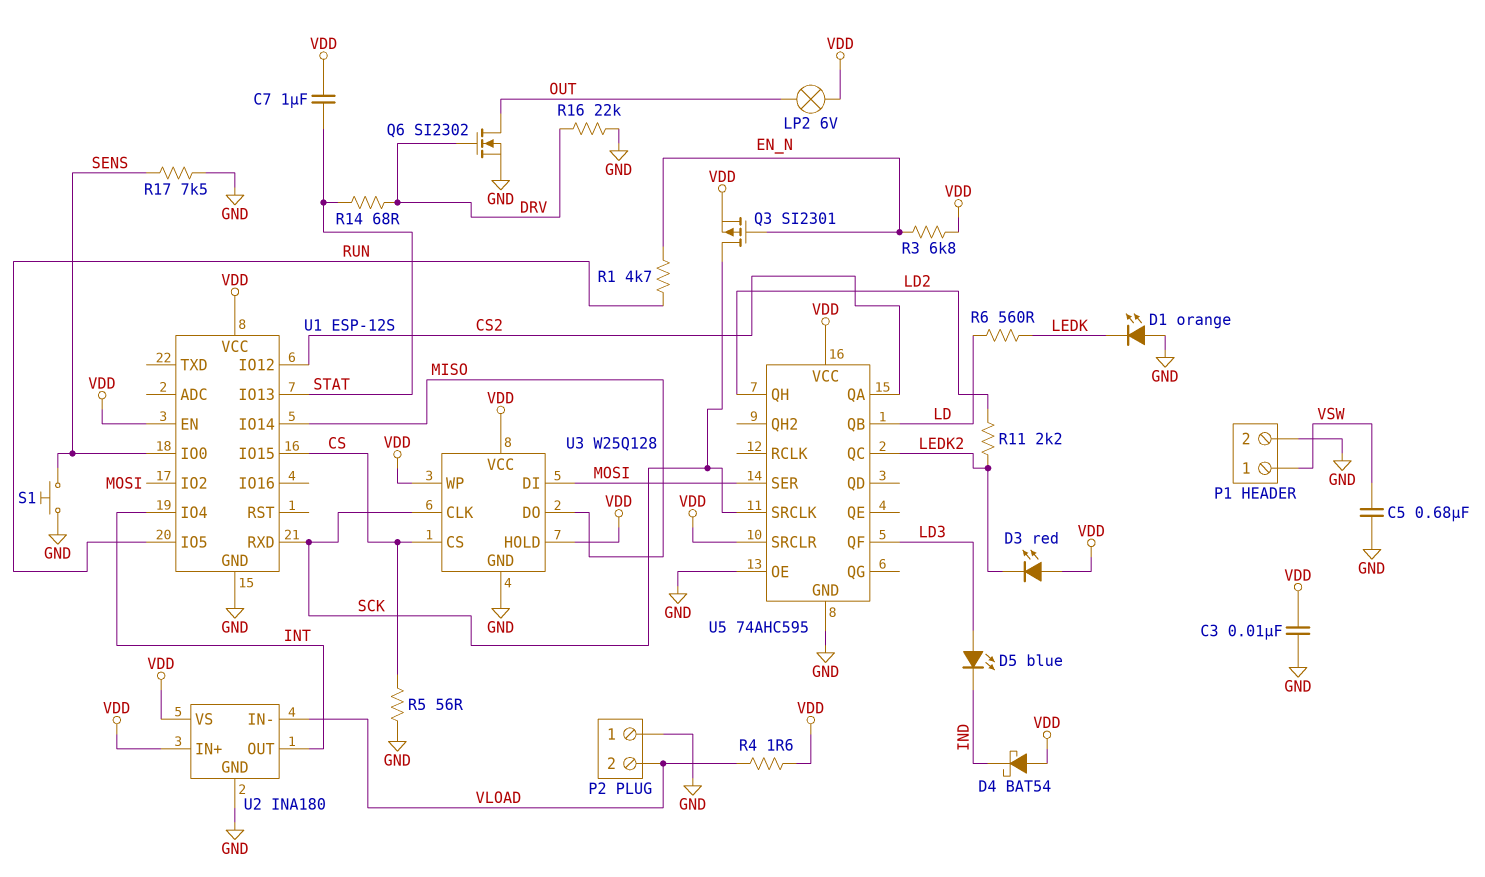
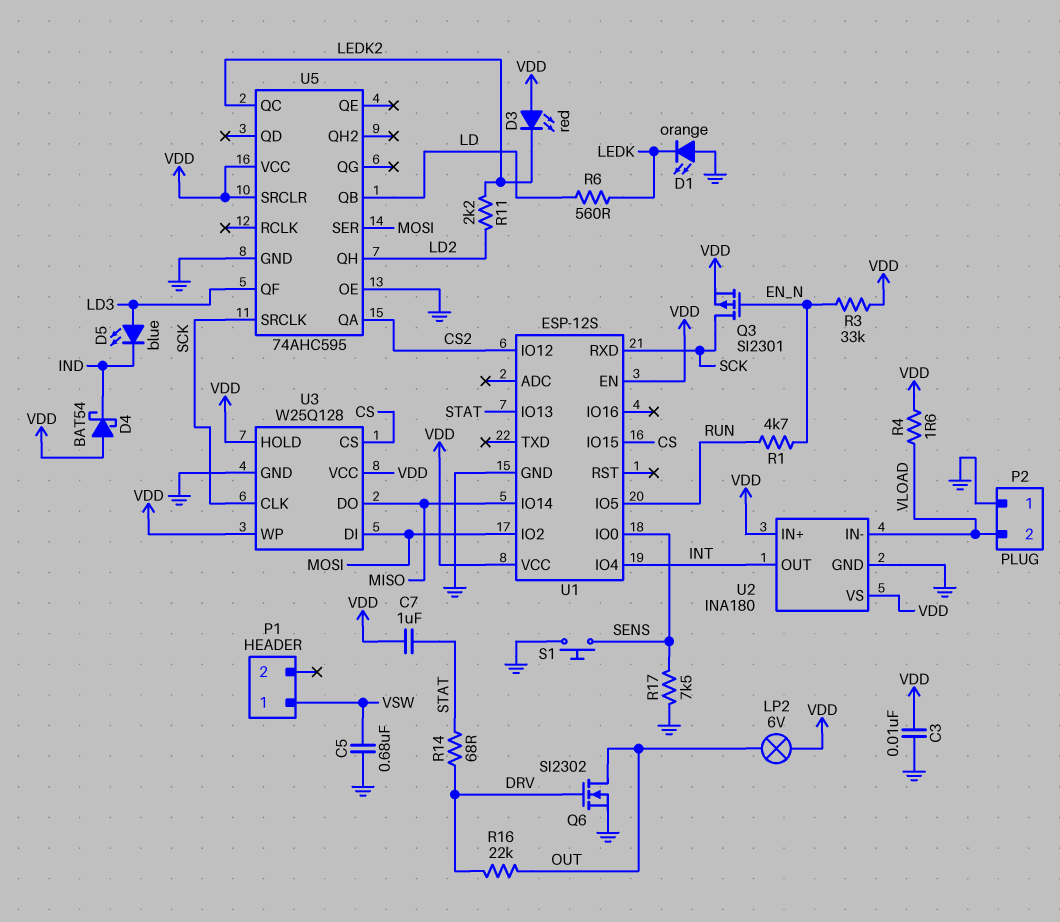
P1 pin 2: GND -> none
R3: 6.8k (EN_N, VDD) -> 33k (EN_N, VDD)
R5: 56 (CS, GND) -> none
R16: 22k (DRV, GND) -> 22k (DRV, OUT)

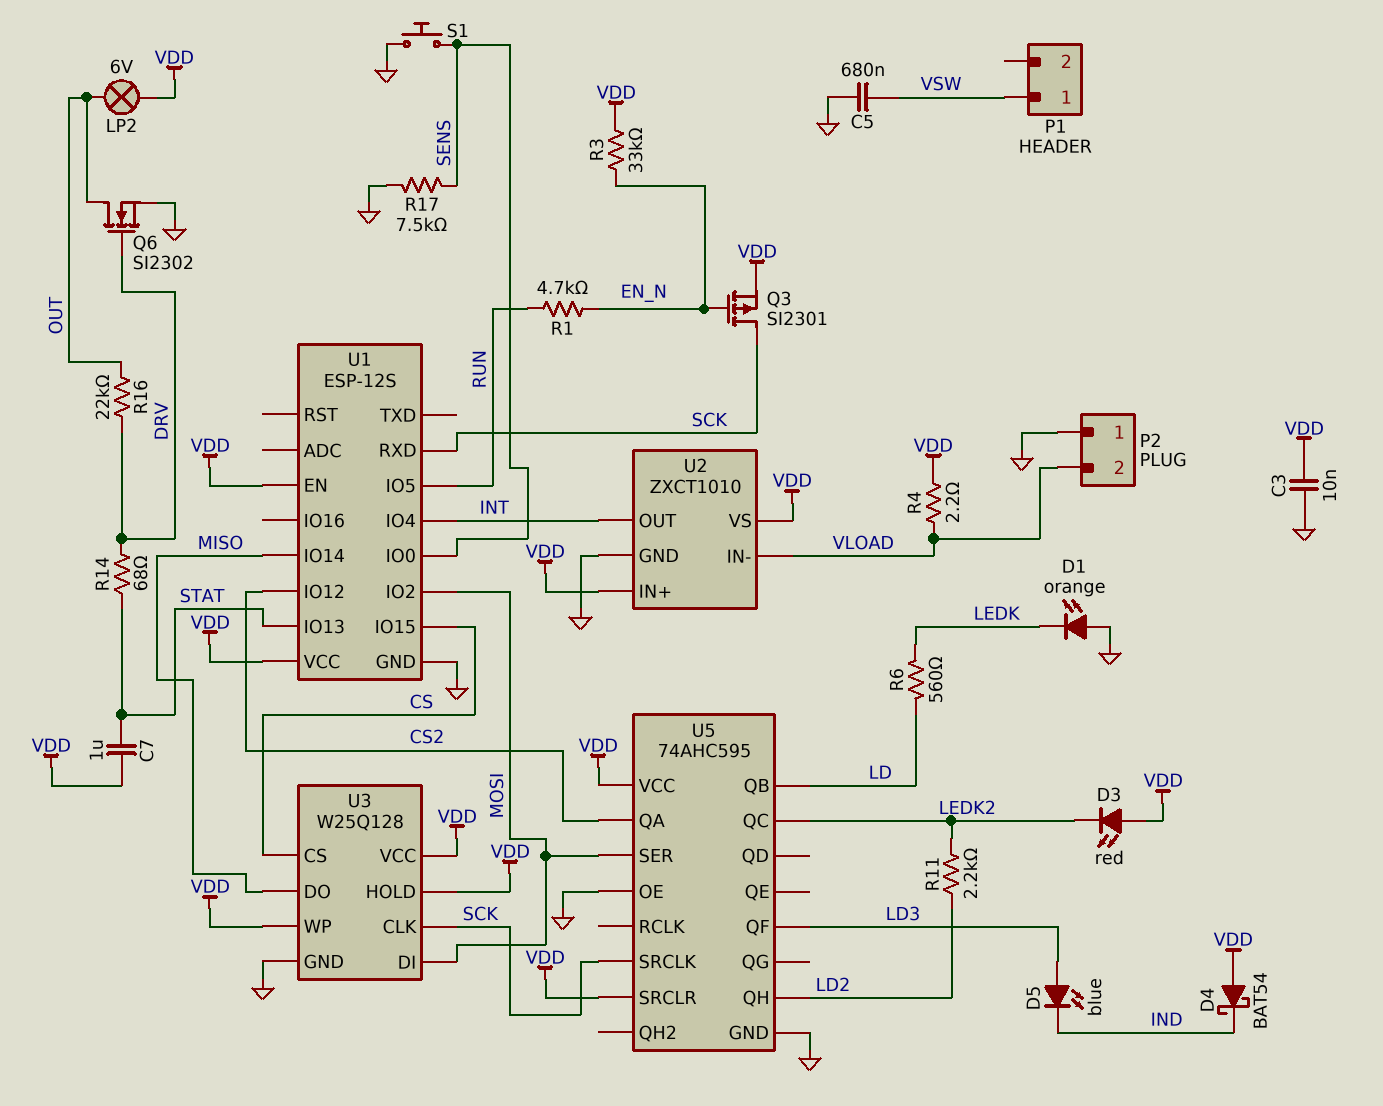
R4: 1.6 (VDD, VLOAD) -> 2.2 (VDD, VLOAD)
U2: INA180 -> ZXCT1010

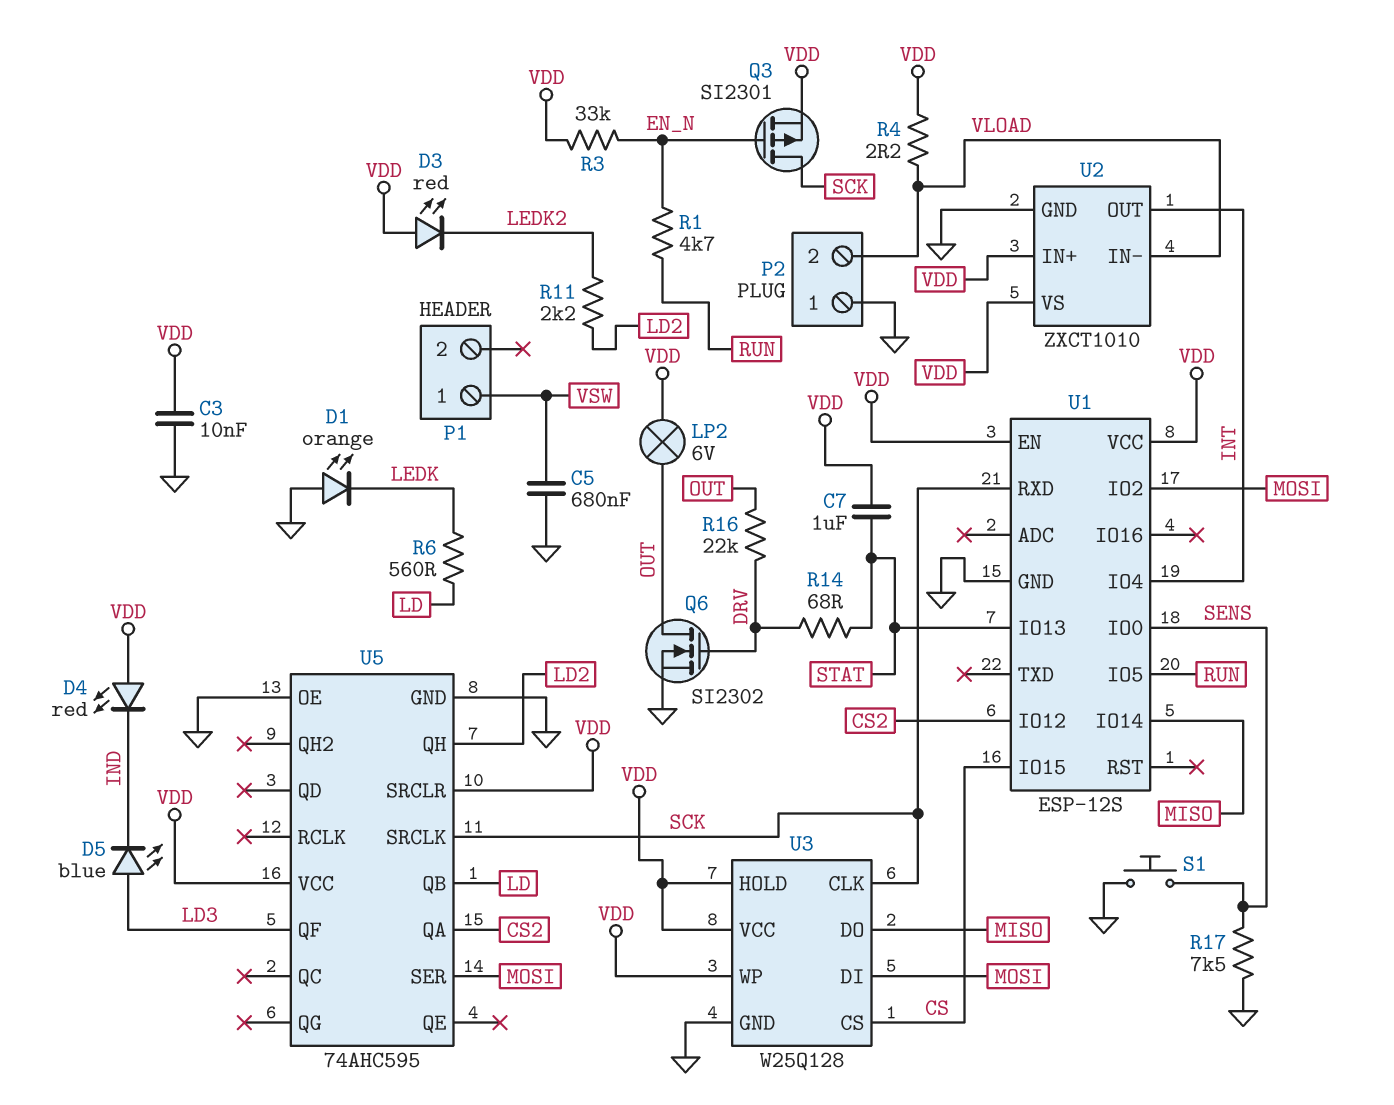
D4: schottky BAT54 (A VDD, K IND) -> LED red (A VDD, K IND)
U5 pin QC: LEDK2 -> none

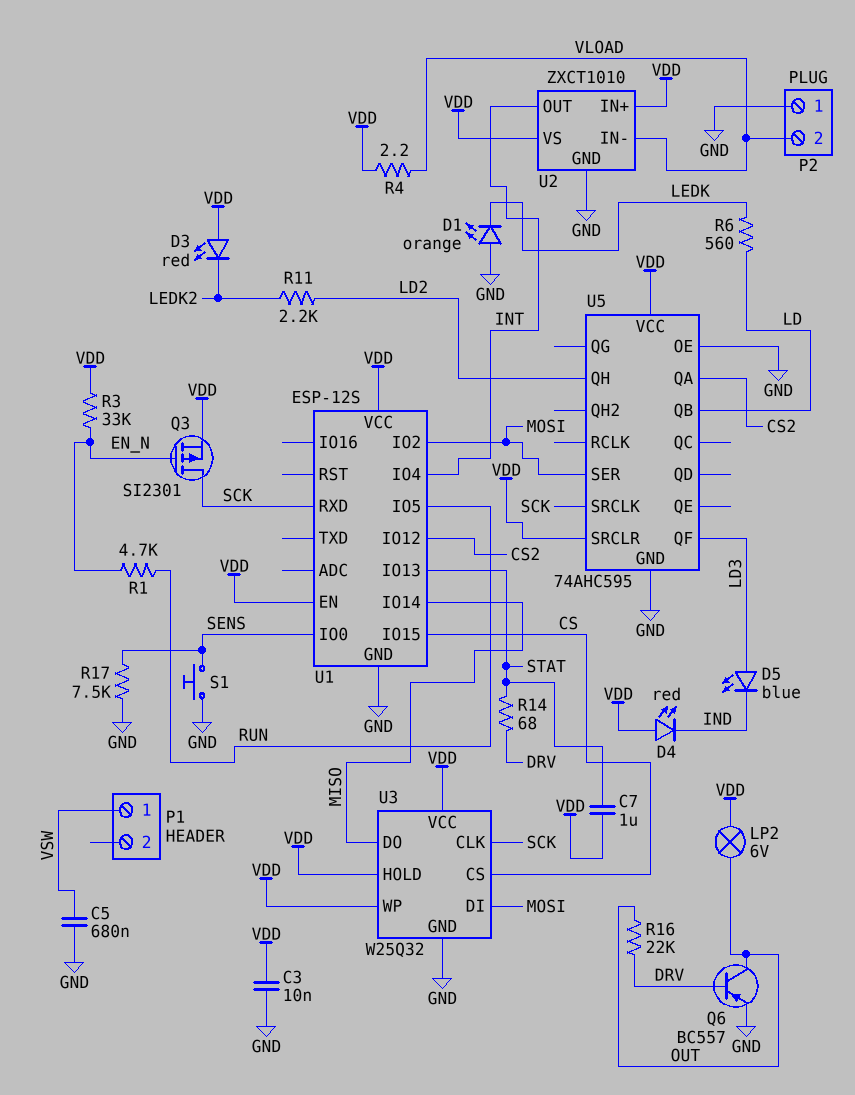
Q6: NMOS SI2302 (G DRV, D OUT, S GND) -> PNP BC557 (B DRV, C OUT, E GND)
U3: W25Q128 -> W25Q32

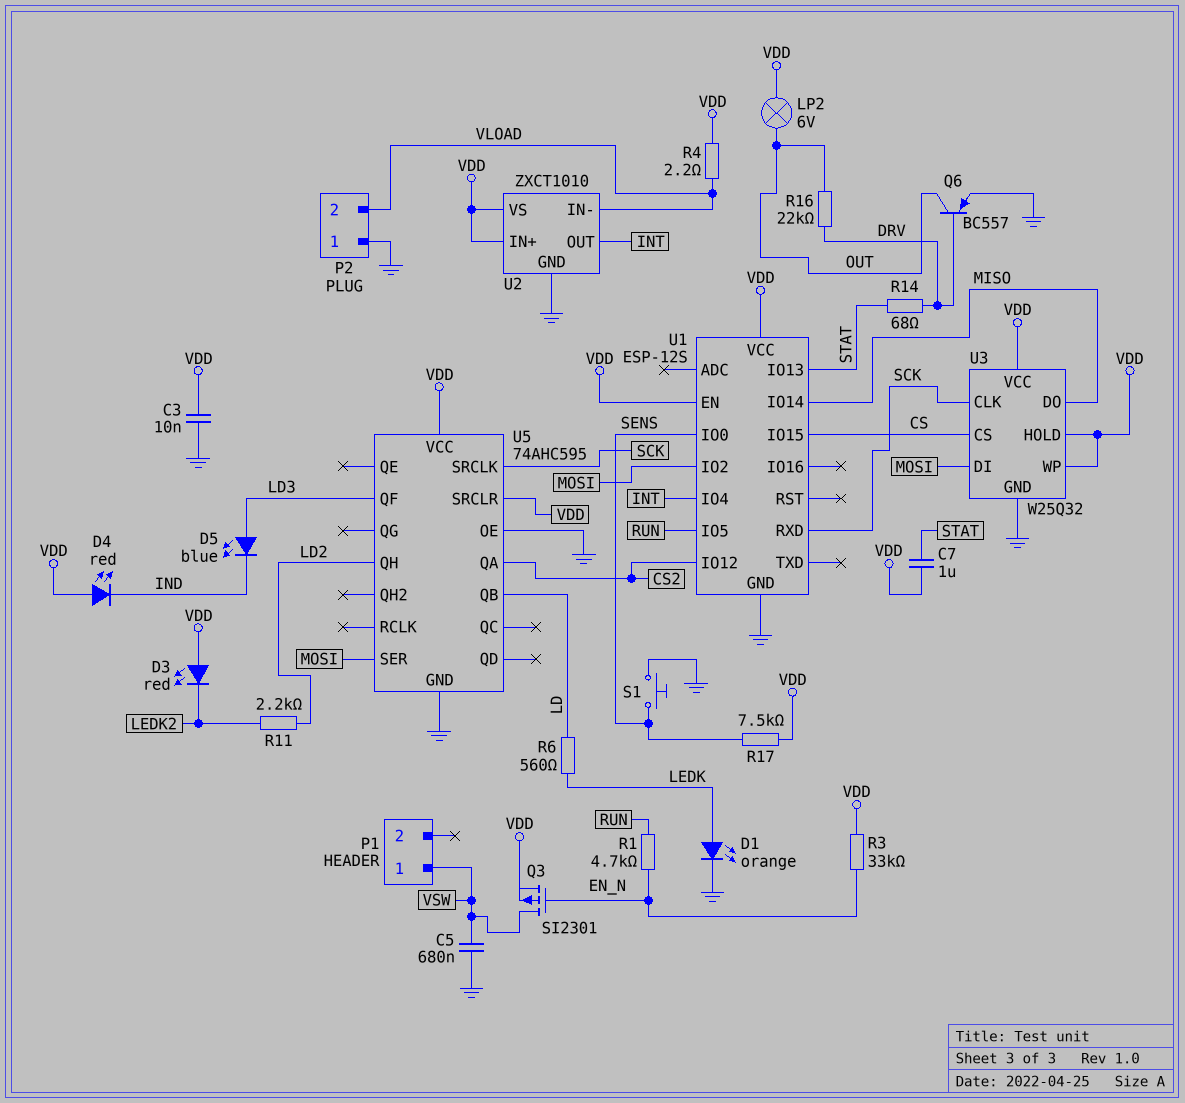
D1: LED orange (A GND, K LEDK) -> LED orange (A LEDK, K GND)
Q3: PMOS SI2301 (G EN_N, D SCK, S VDD) -> PMOS SI2301 (G EN_N, D VSW, S VDD)
R17: 7.5k (GND, SENS) -> 7.5k (SENS, VDD)

